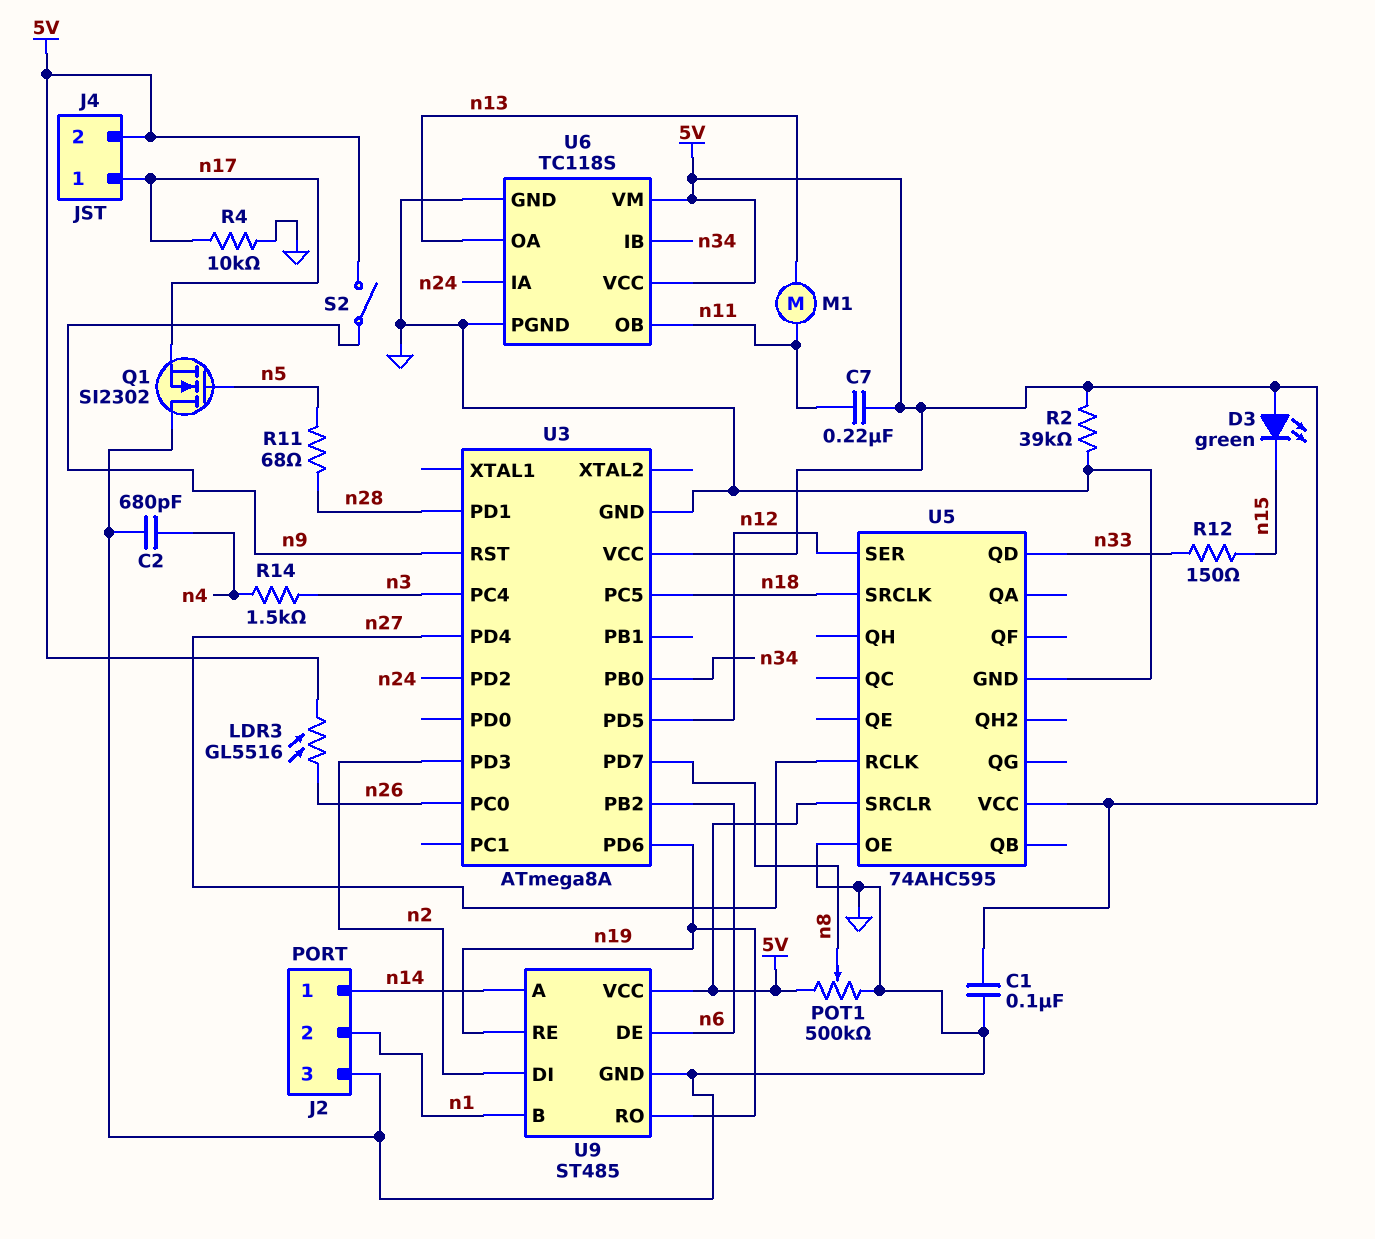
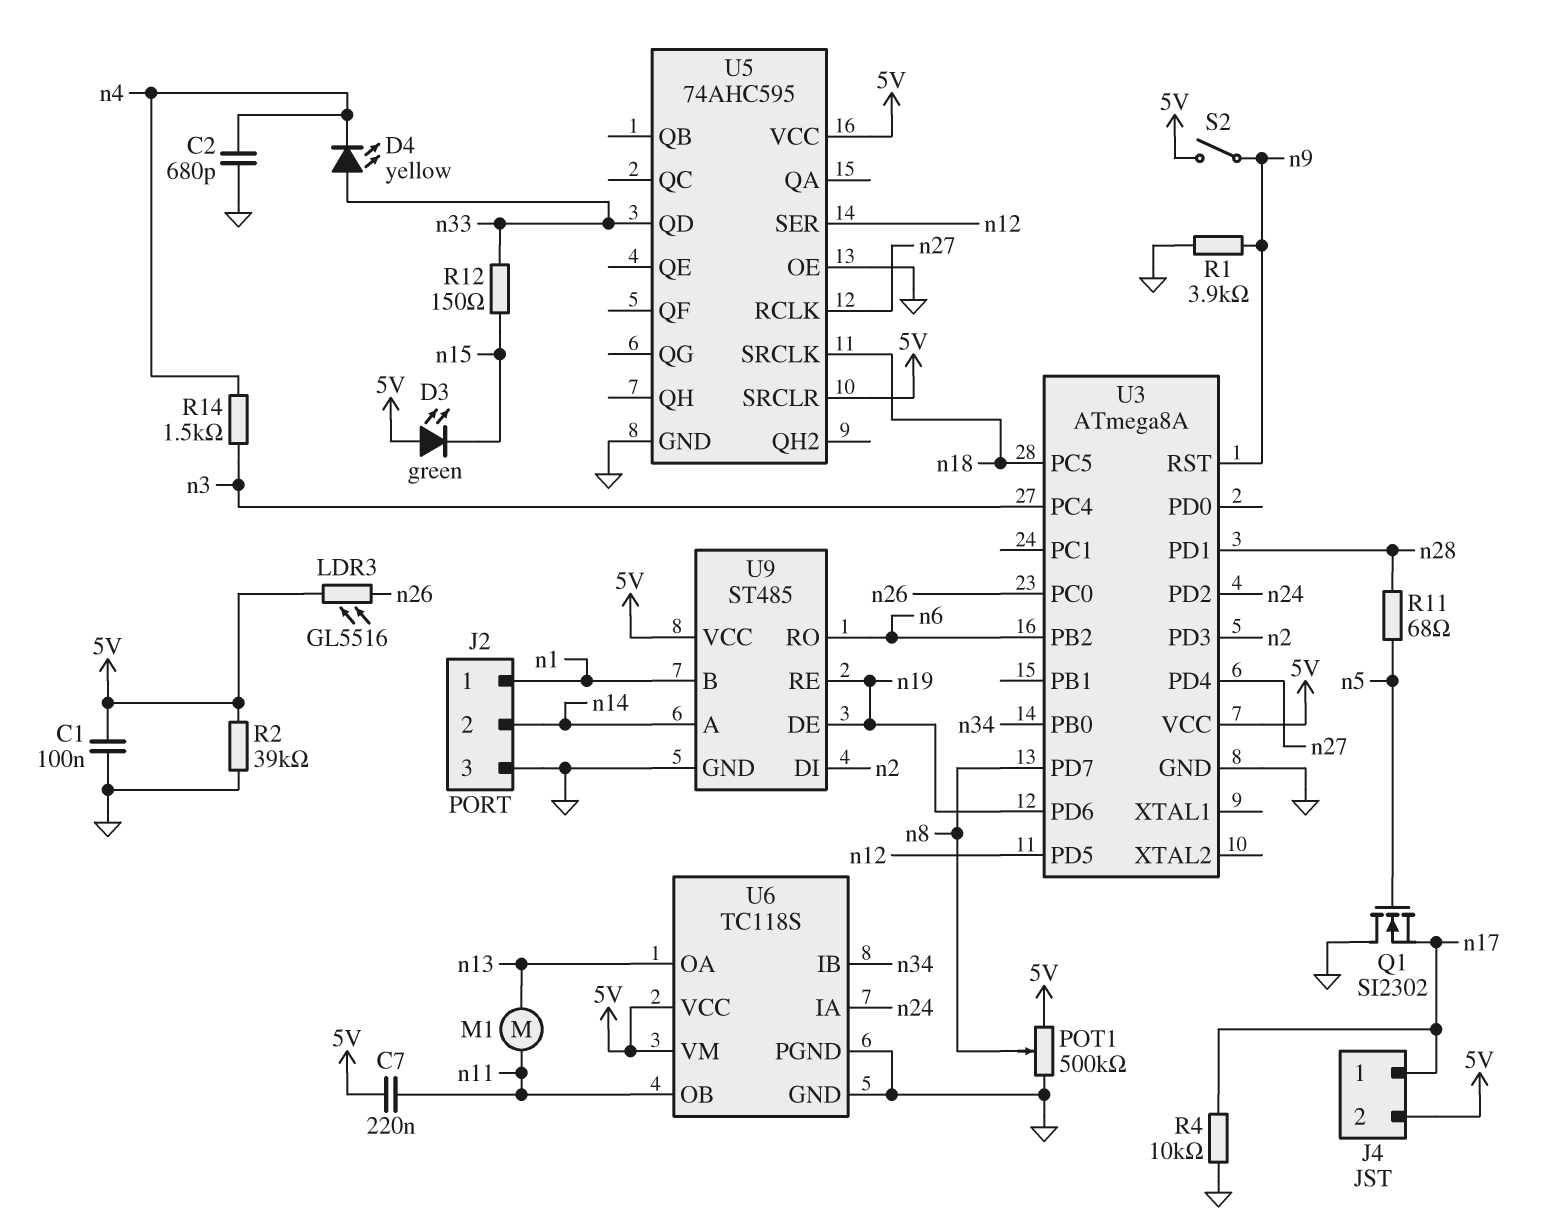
D4: none -> LED yellow (A n33, K n4)
J2 pin 1: n14 -> n1
J2 pin 2: n1 -> n14
R1: none -> 3.9k (GND, n9)
U9 pin DE: n6 -> n19
U9 pin RO: n19 -> n6

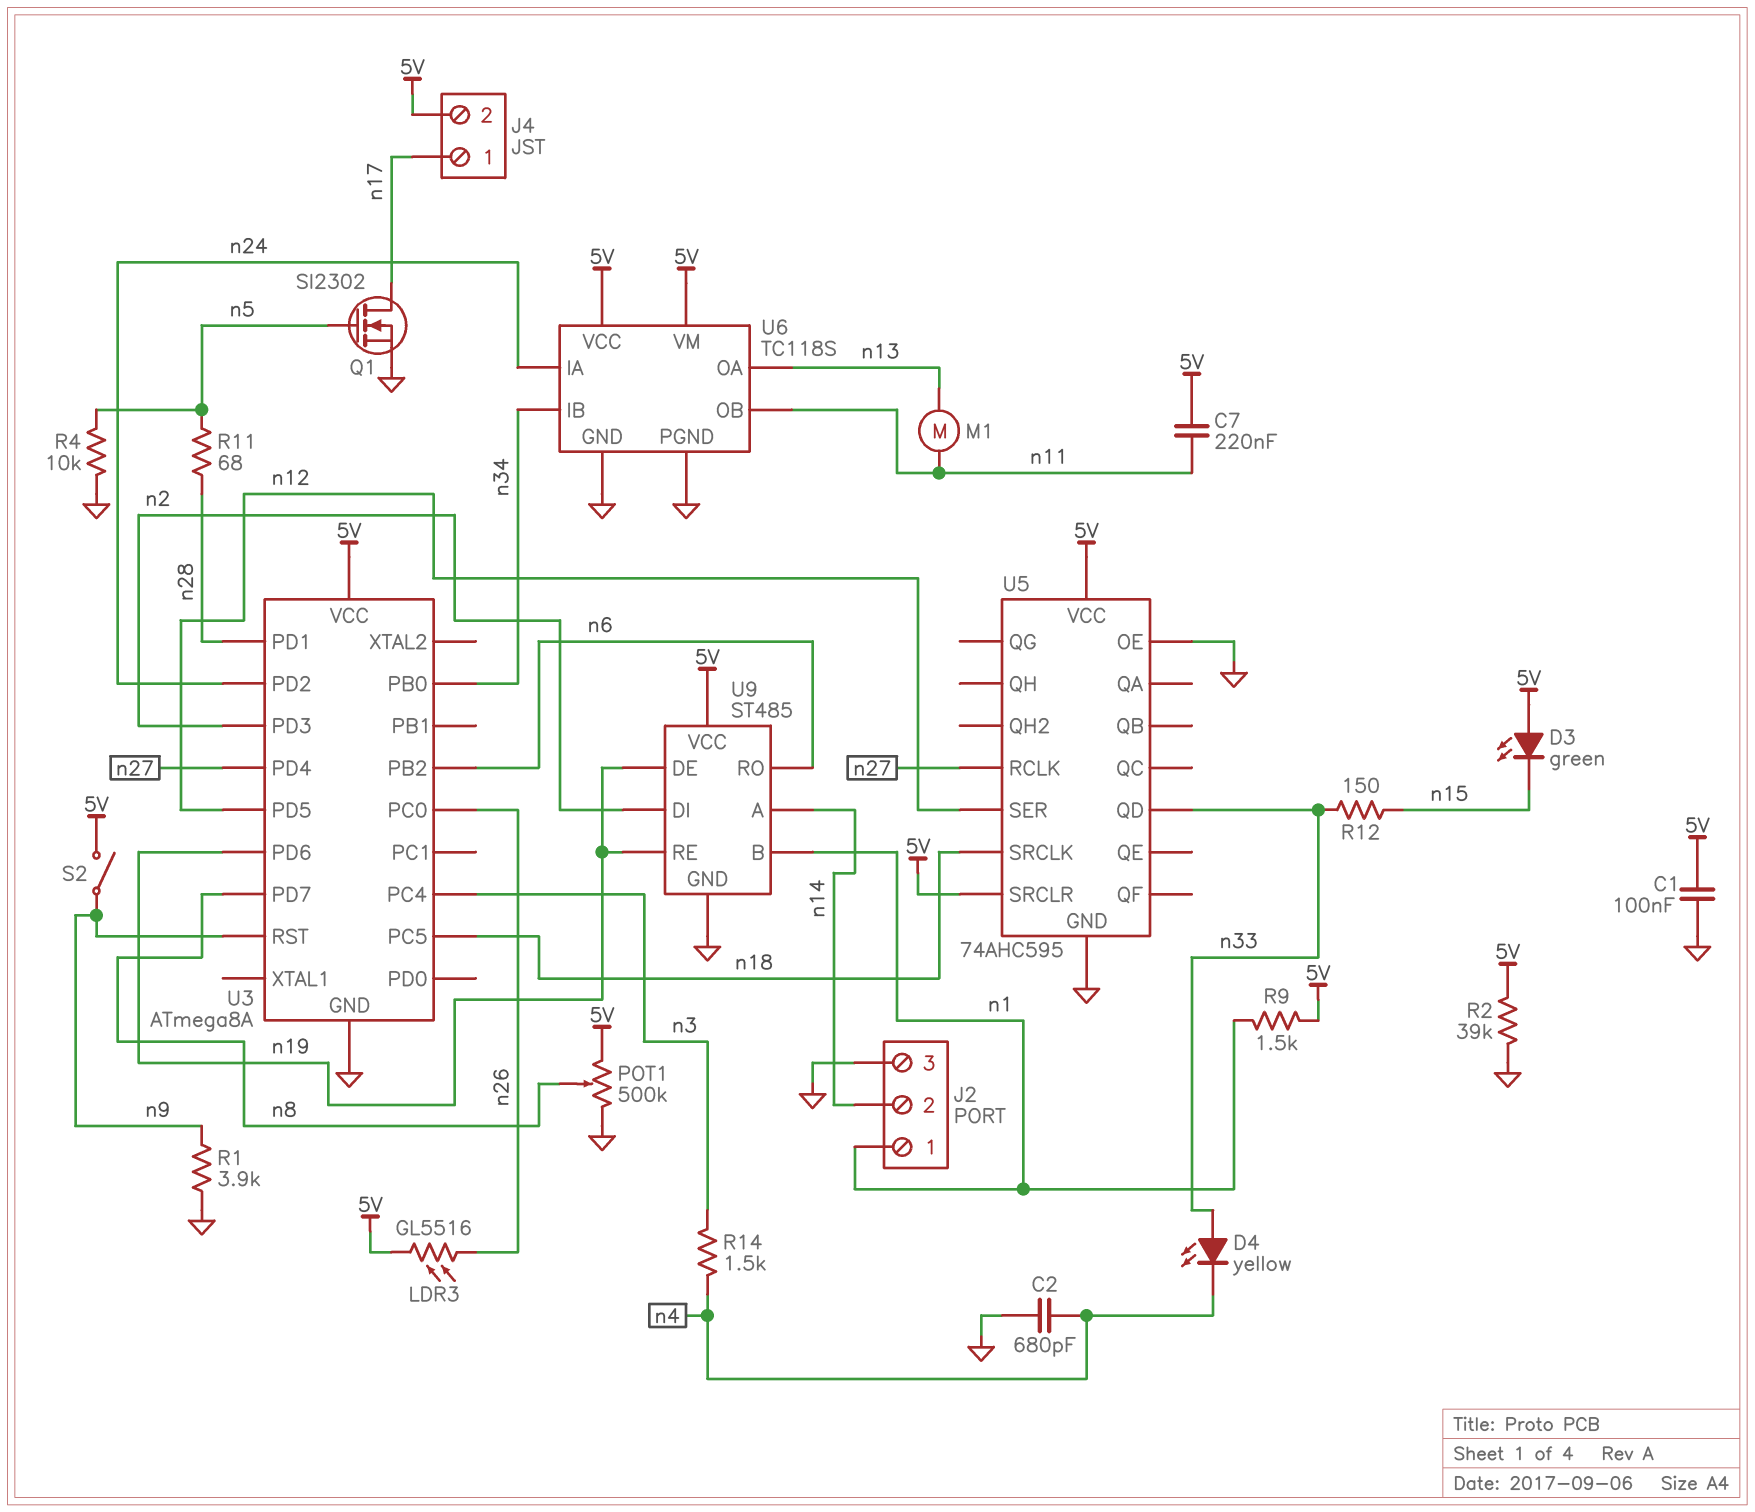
Q1: NMOS SI2302 (G n5, D GND, S n17) -> NMOS SI2302 (G n5, D n17, S GND)
R4: 10k (GND, n17) -> 10k (GND, n5)
R9: none -> 1.5k (5V, n1)

